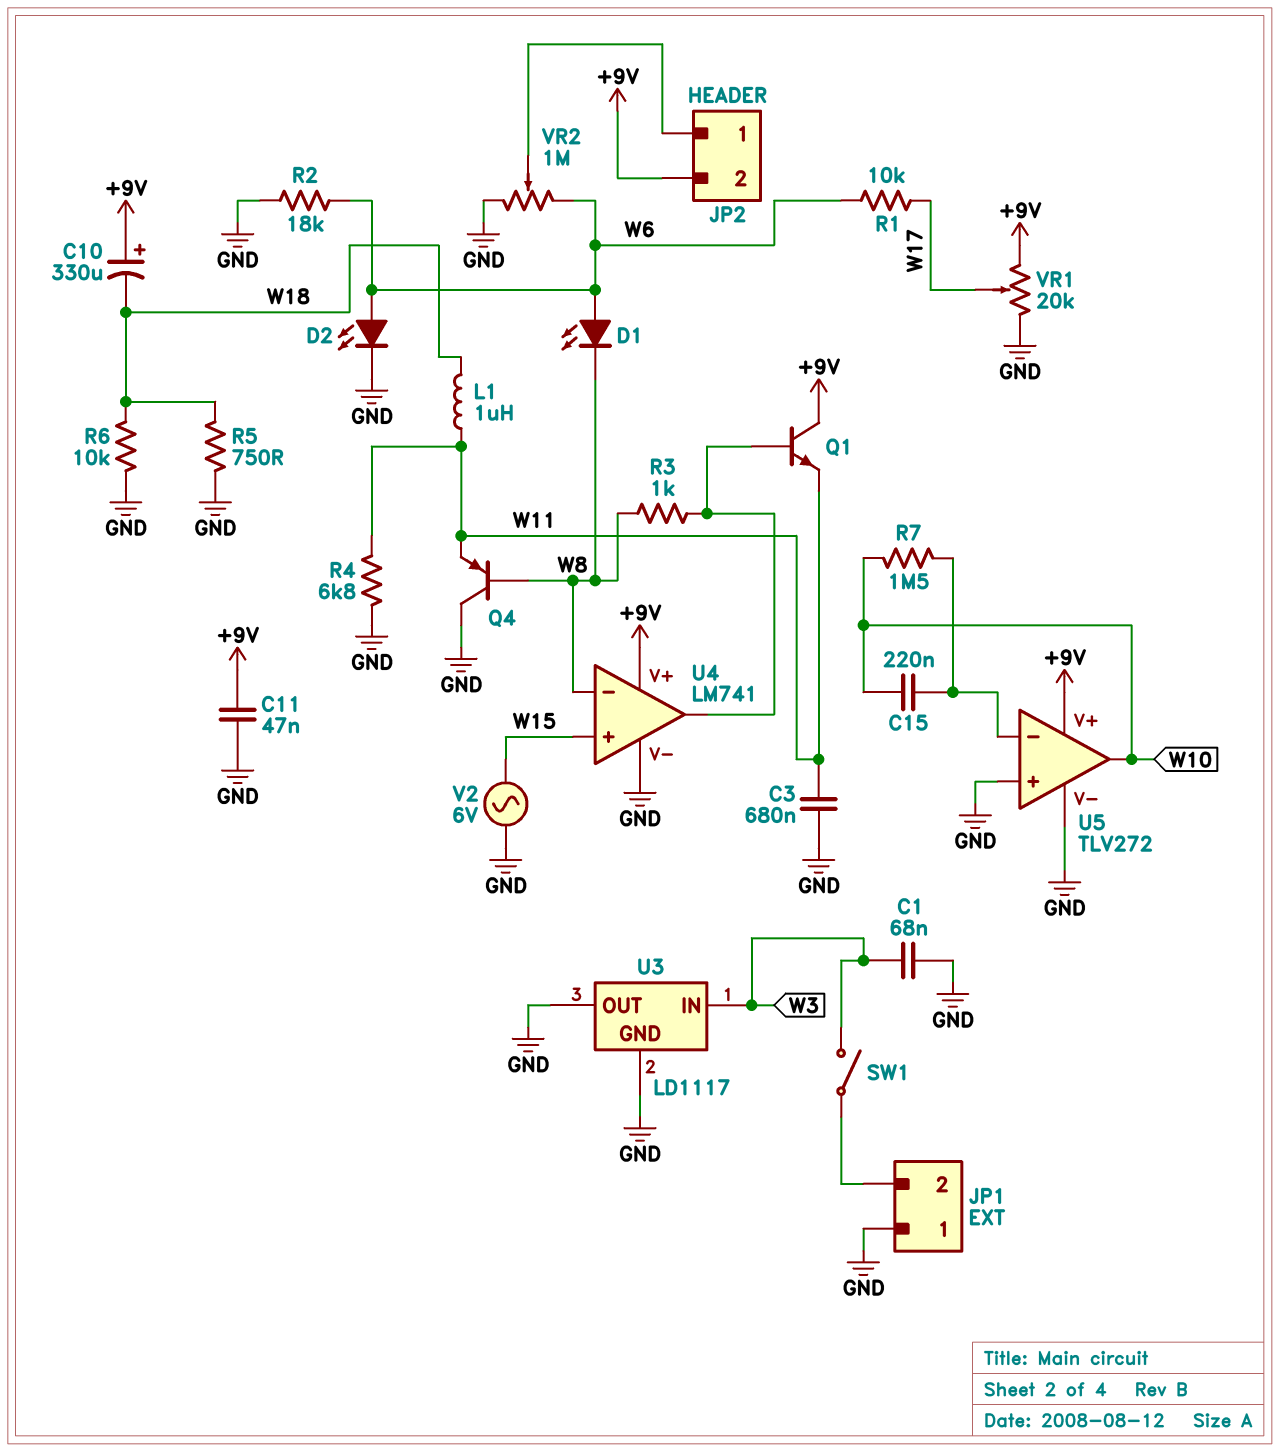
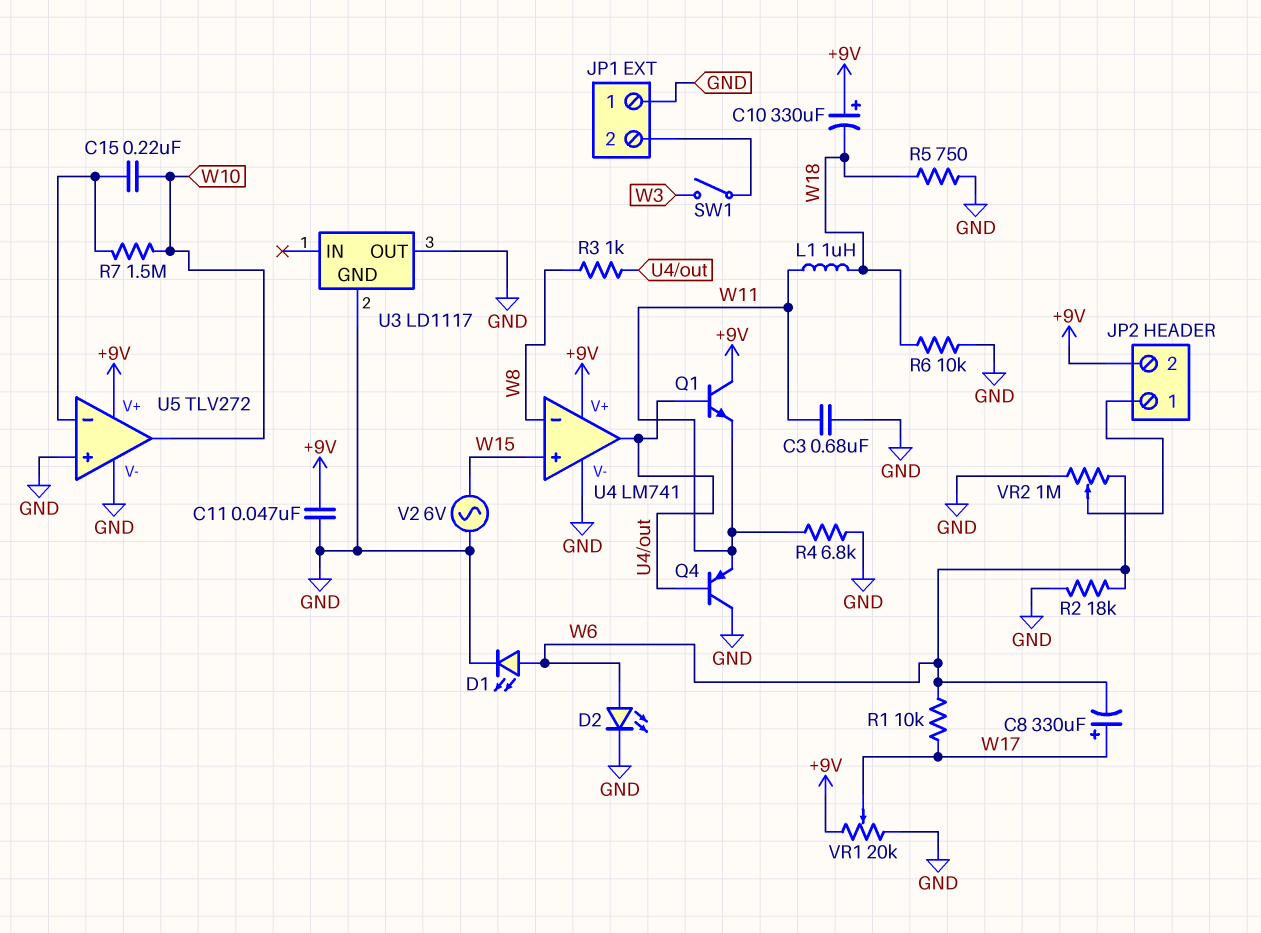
C1: 68nF (GND, W3) -> none
C8: none -> 330uF (plus W17, minus W6)
D1: LED (A W6, K W8) -> LED (A W6, K GND)
Q4: PNP (B W8, C GND, E W11) -> PNP (B U4/out, C GND, E W11)
U3 pin IN: W3 -> none

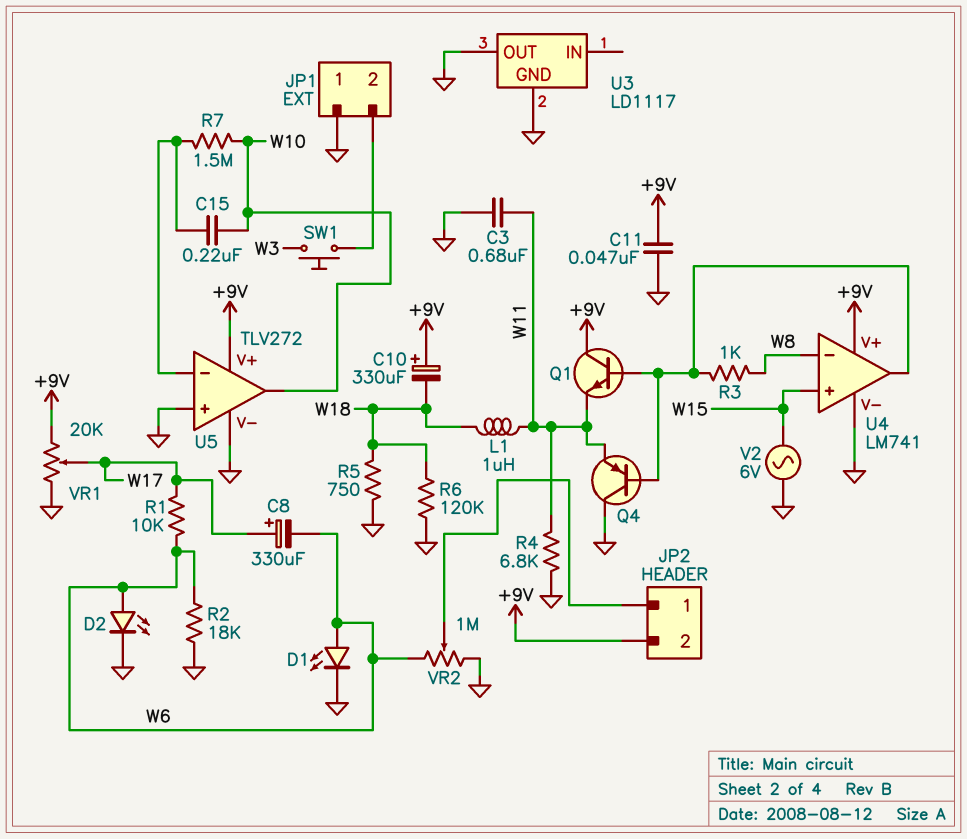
R6: 10k (GND, W18) -> 120k (GND, W18)
SW1: switch (JP1/2, W3) -> button (JP1/2, W3)

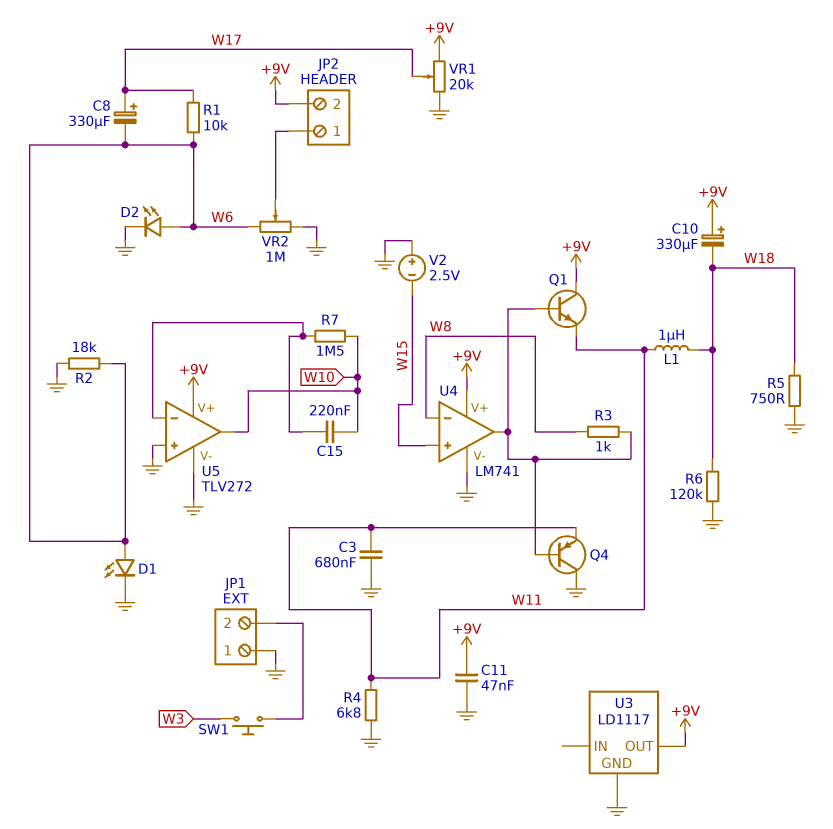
U3 pin OUT: GND -> +9V
V2: AC 6V (GND, W15) -> 2.5V (plus GND, minus W15)

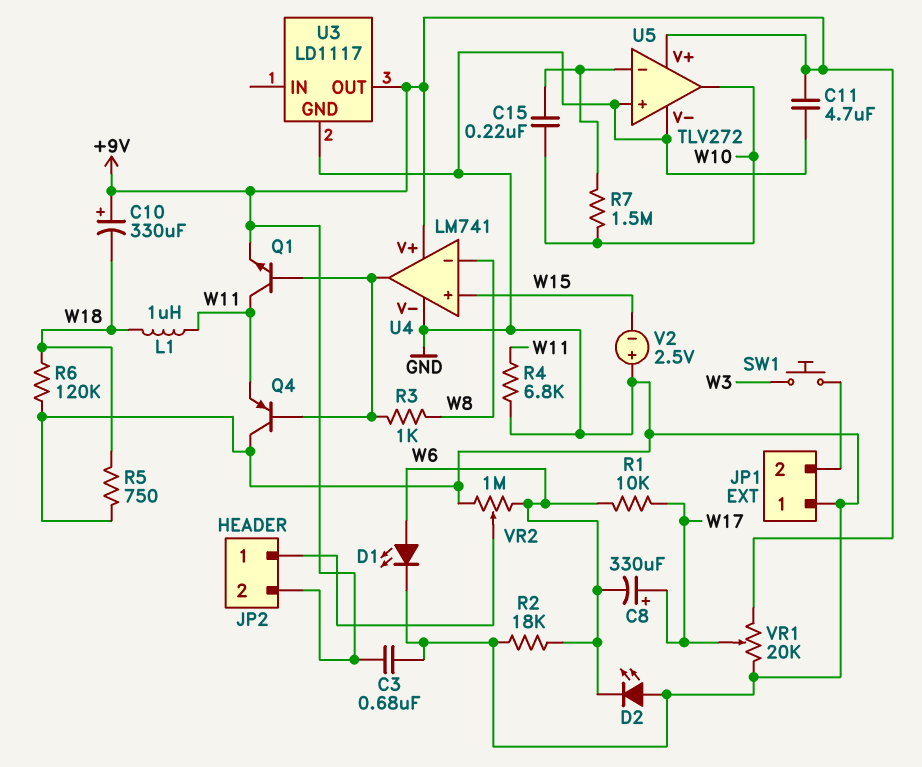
C3: 680nF (GND, W11) -> 680nF (+9V, GND)
C11: 47nF (+9V, GND) -> 4.7uF (+9V, GND)
D2: LED (A W6, K GND) -> LED (A GND, K W6)
Q1: NPN (B U4/out, C +9V, E W11) -> NPN (B U4/out, C W11, E +9V)

